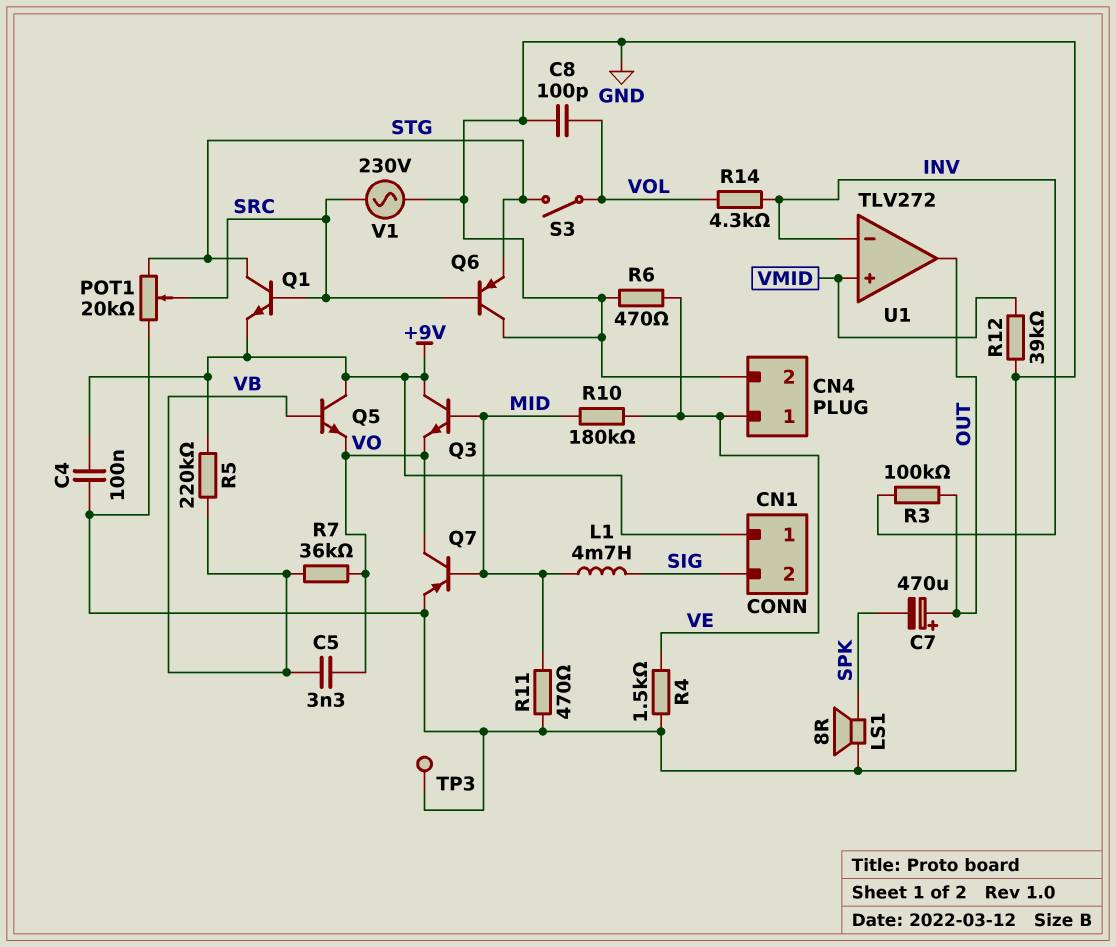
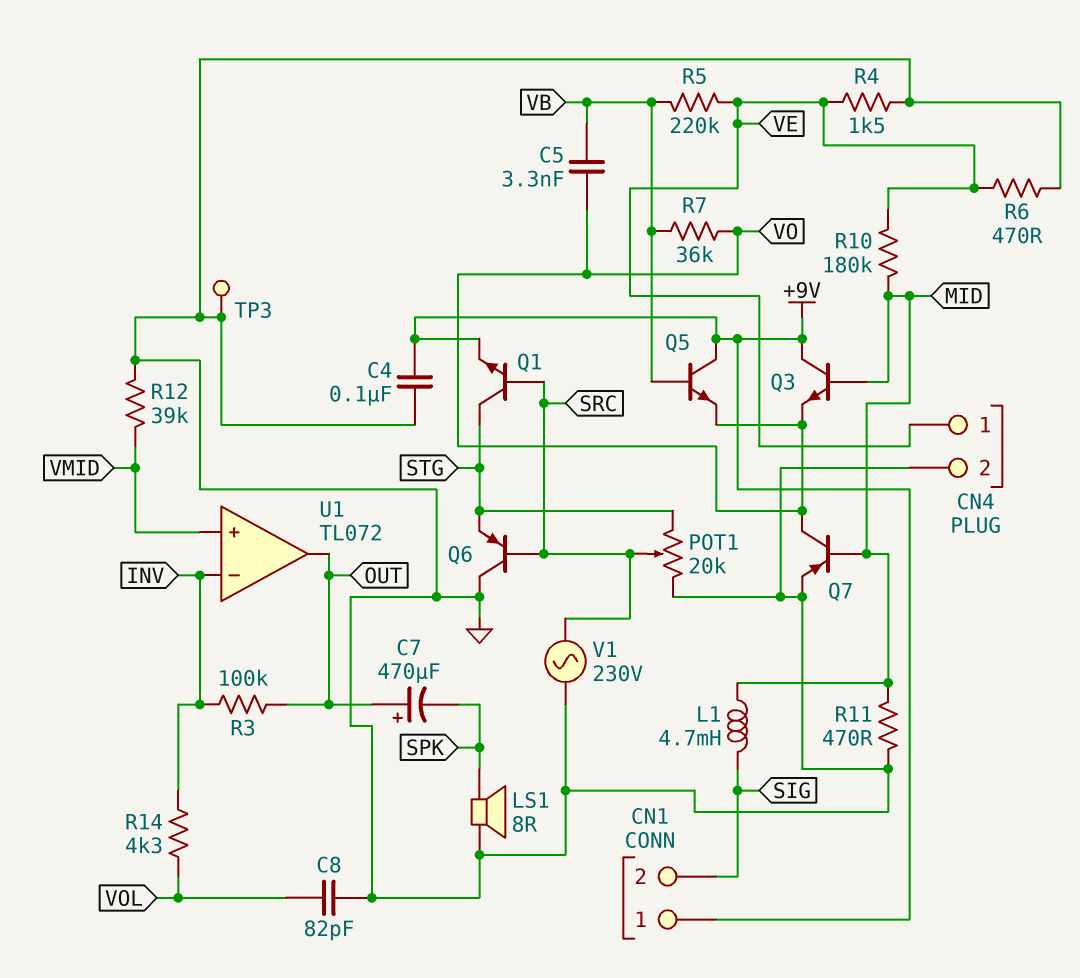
C8: 100pF (GND, VOL) -> 82pF (GND, VOL)
R5: 220k (+9V, VB) -> 220k (VB, VE)
S3: switch (STG, VOL) -> none
U1: TLV272 -> TL072

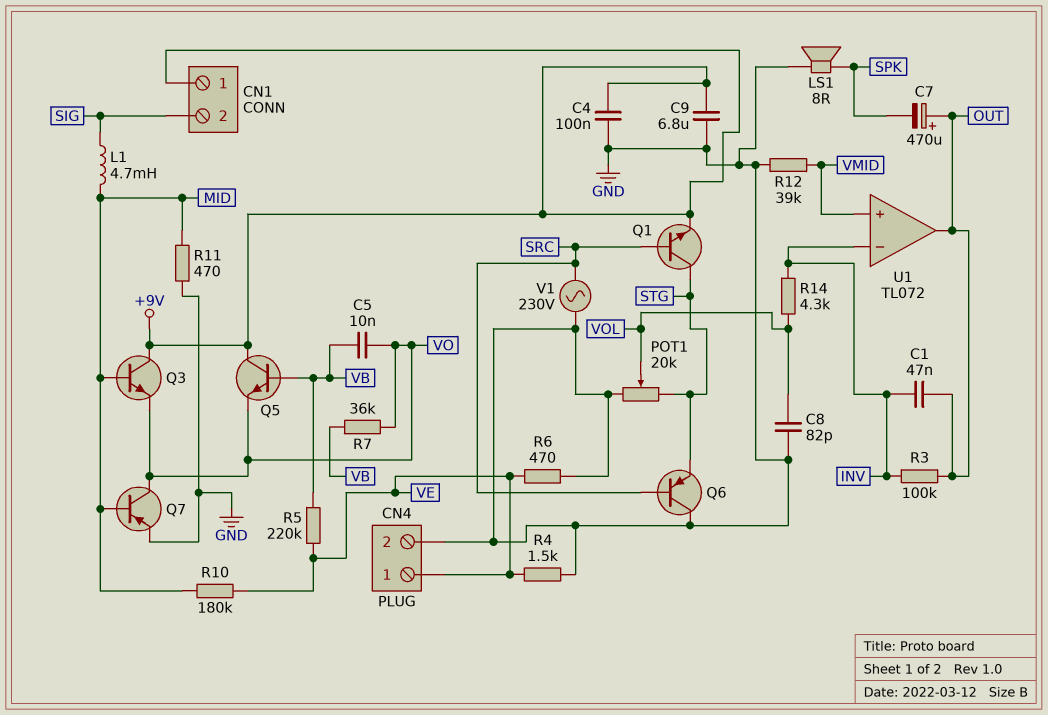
C1: none -> 47nF (INV, OUT)
C5: 3.3nF (VB, VO) -> 10nF (VB, VO)
C9: none -> 6.8uF (+9V, GND)
POT1: 20k (GND, STG, wiper SRC) -> 20k (GND, STG, wiper VOL)
TP3: test point (GND) -> none

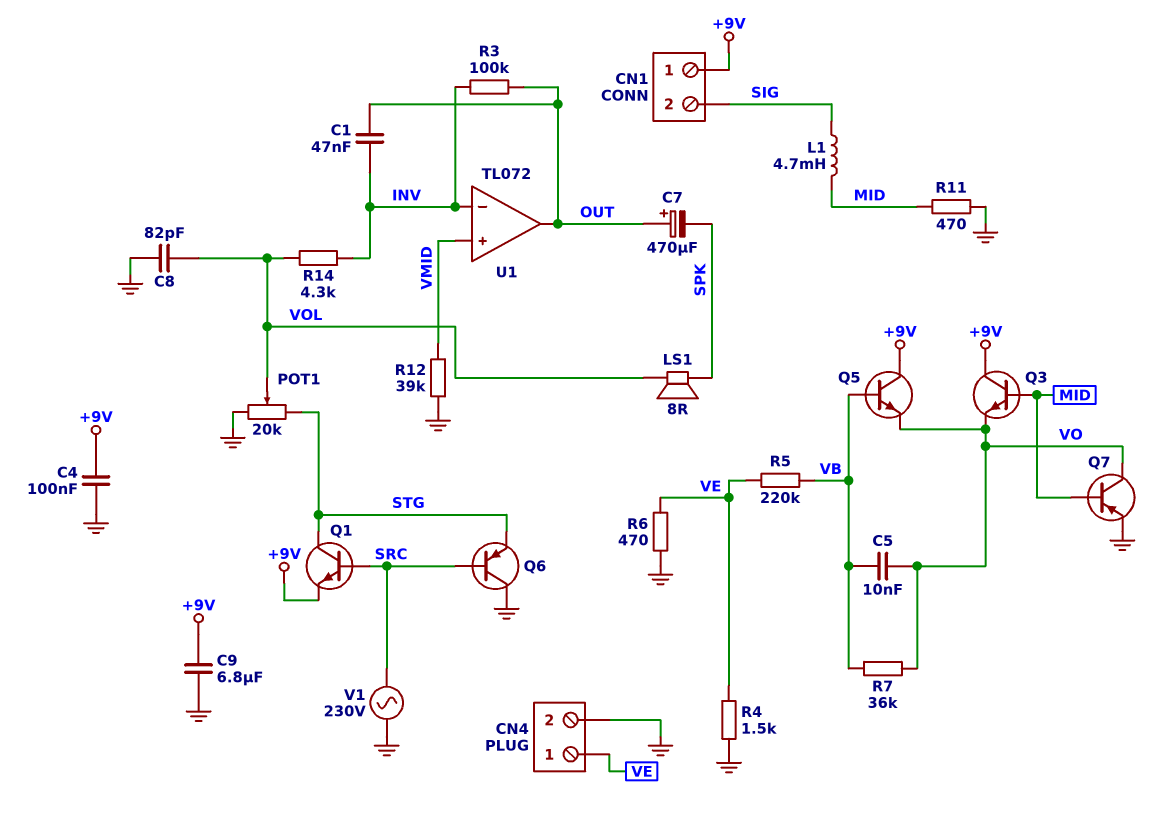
LS1: speaker 8R (GND, SPK) -> speaker 8R (SPK, VOL)
R10: 180k (MID, VE) -> none

